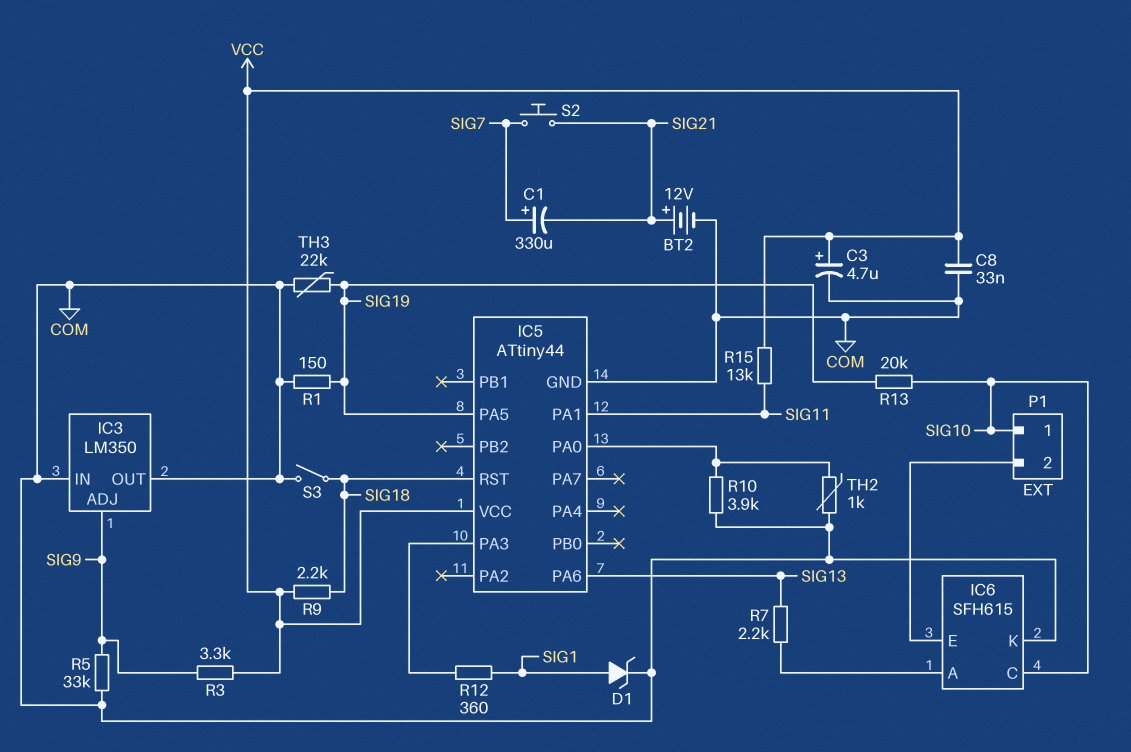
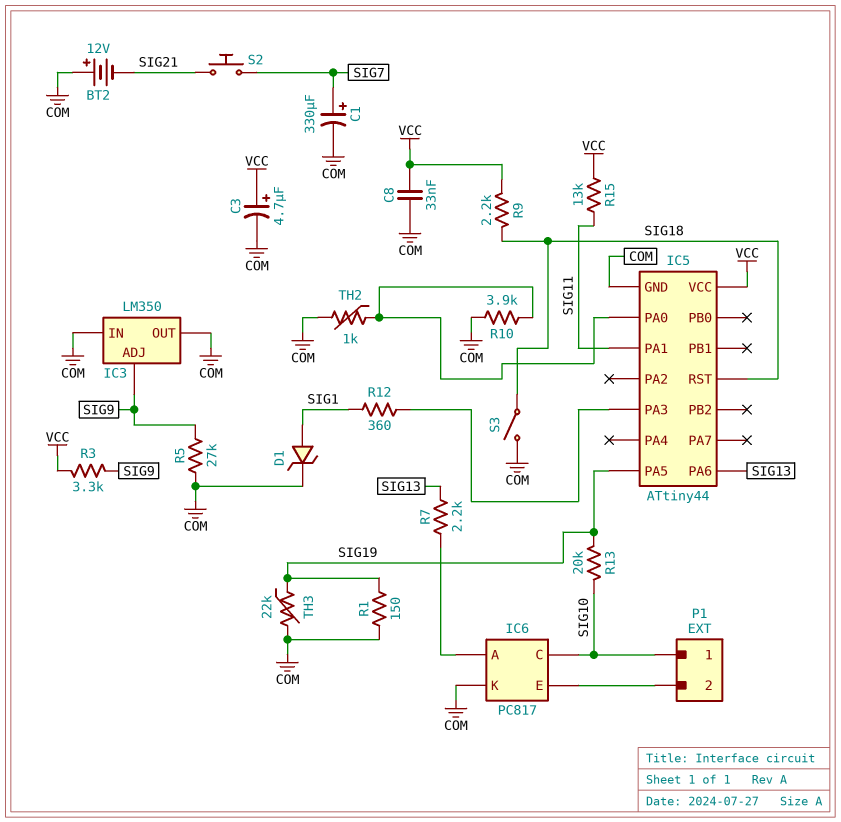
BT2: 12V (plus SIG21, minus COM) -> 12V (plus COM, minus SIG21)
C1: 330uF (plus SIG7, minus SIG21) -> 330uF (plus SIG7, minus COM)
IC6: SFH615 -> PC817
R5: 33k (COM, SIG9) -> 27k (COM, SIG9)

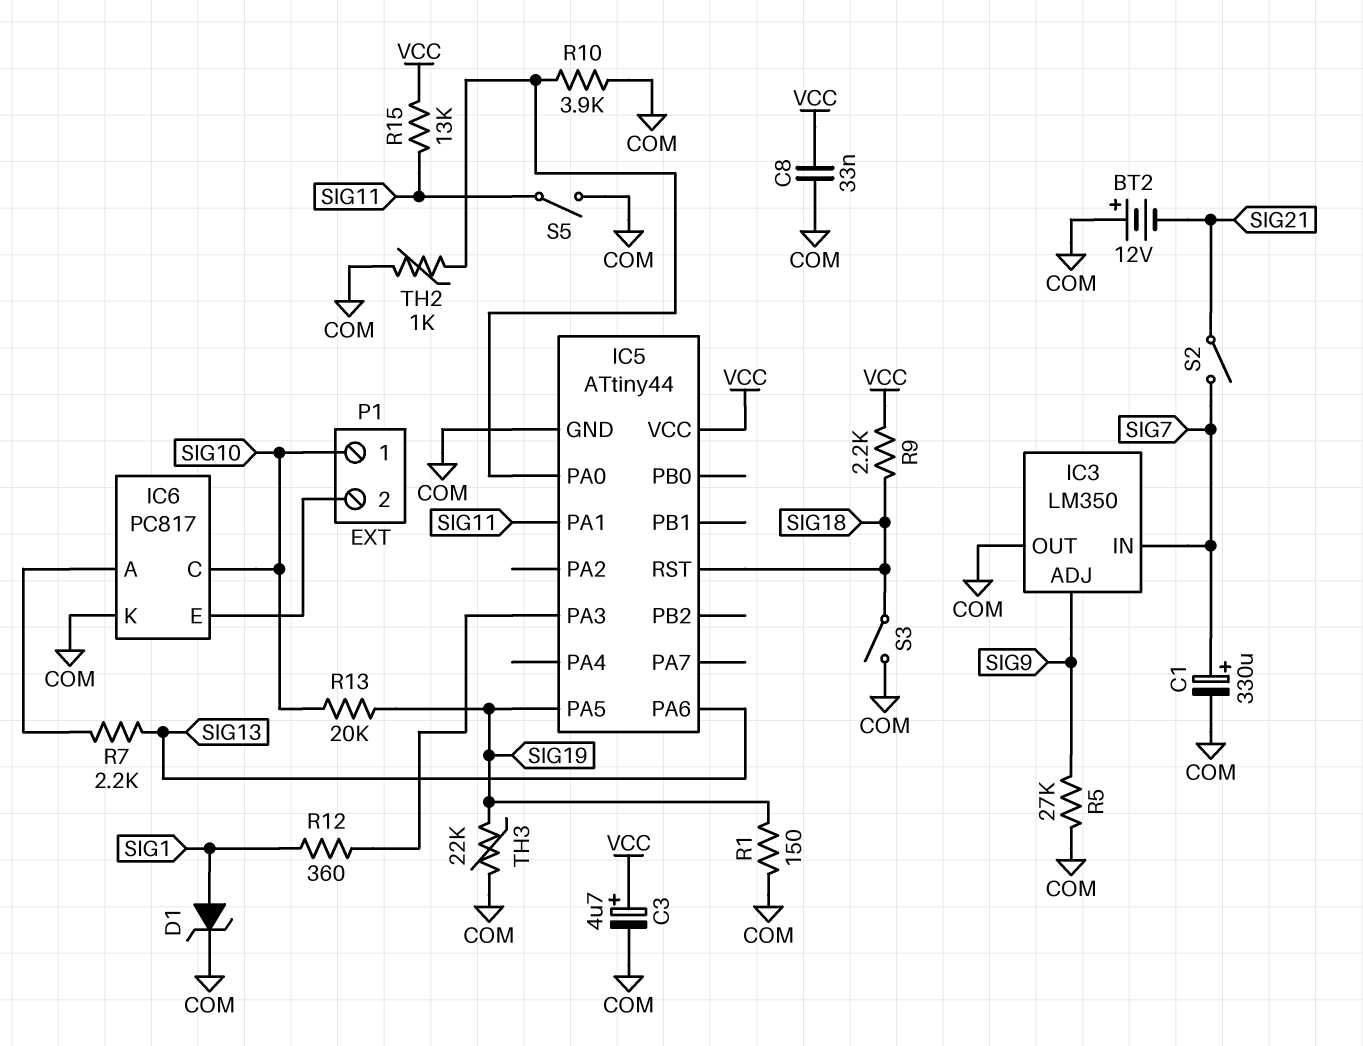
IC3 pin IN: COM -> SIG7
R3: 3.3k (SIG9, VCC) -> none
S2: button (SIG7, SIG21) -> switch (SIG7, SIG21)
S5: none -> switch (COM, SIG11)

